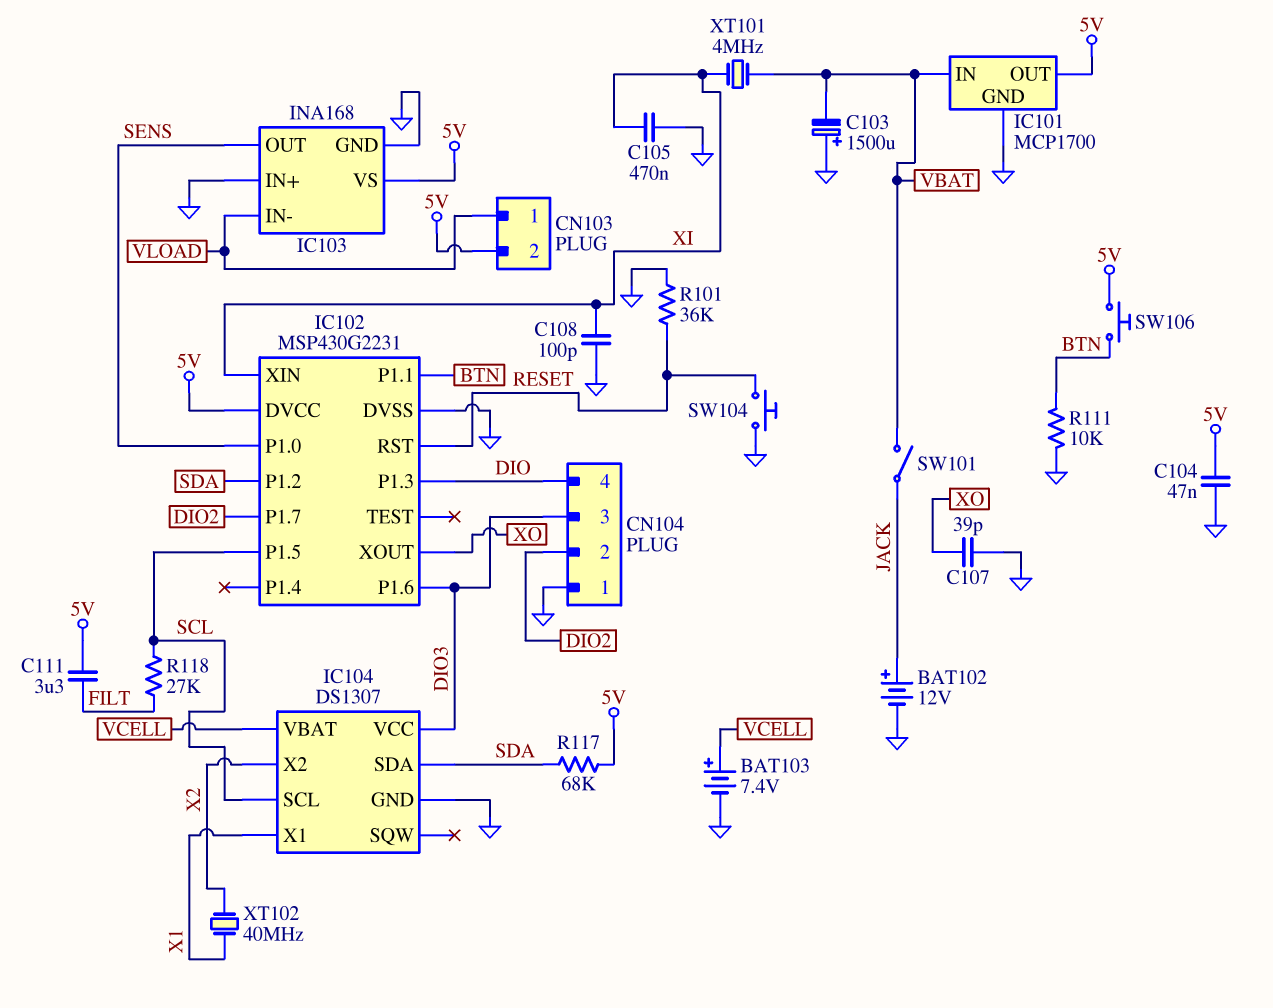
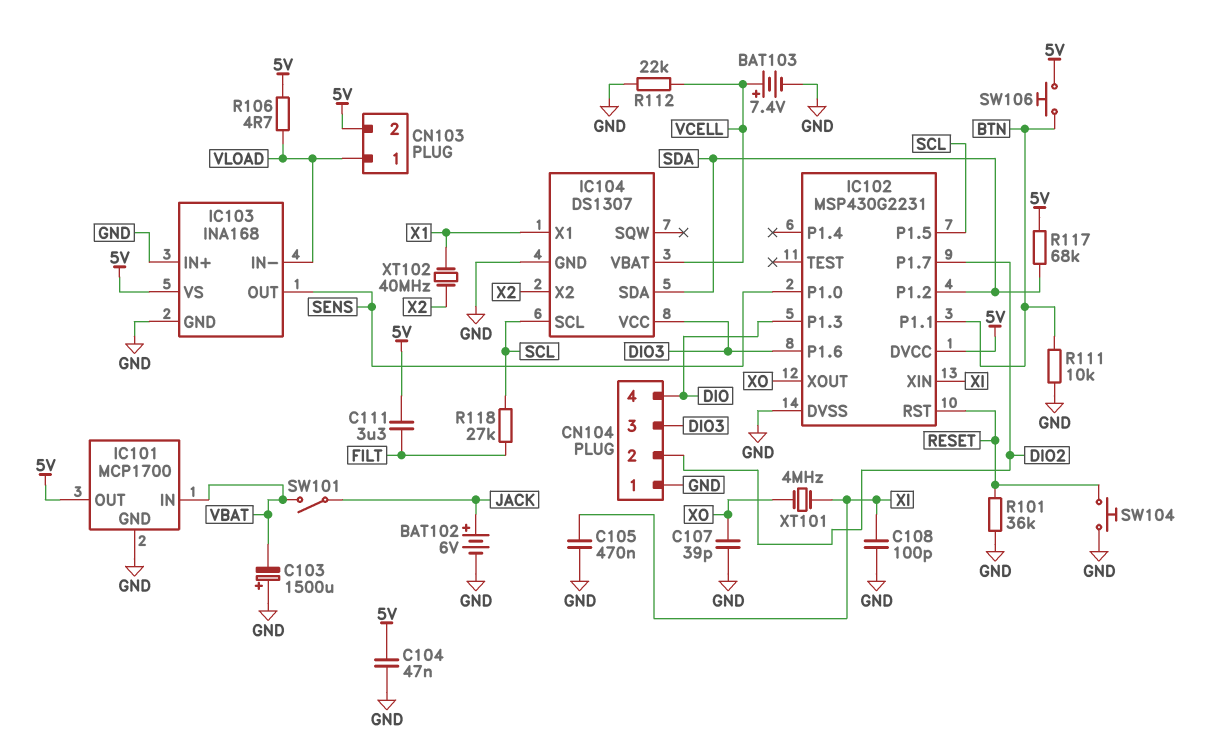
BAT102: 12V (plus JACK, minus GND) -> 6V (plus JACK, minus GND)
R106: none -> 4.7 (5V, VLOAD)
R112: none -> 22k (GND, VCELL)
XT101: 4MHz (VBAT, XI) -> 4MHz (XI, XO)

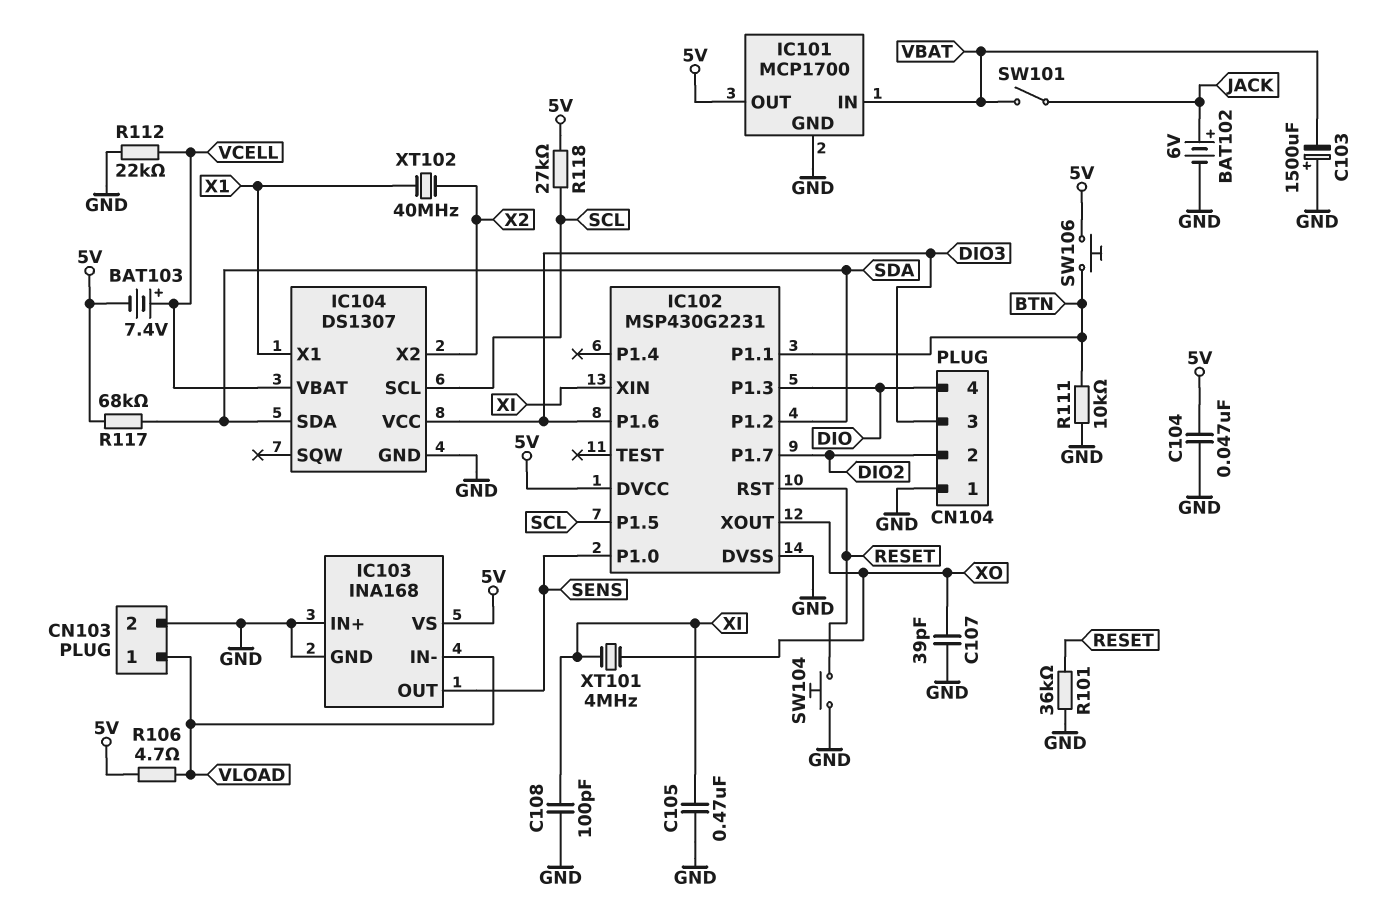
BAT103: 7.4V (plus VCELL, minus GND) -> 7.4V (plus VCELL, minus 5V)
C111: 3.3uF (5V, FILT) -> none
CN103 pin 2: 5V -> GND
R118: 27k (FILT, SCL) -> 27k (5V, SCL)

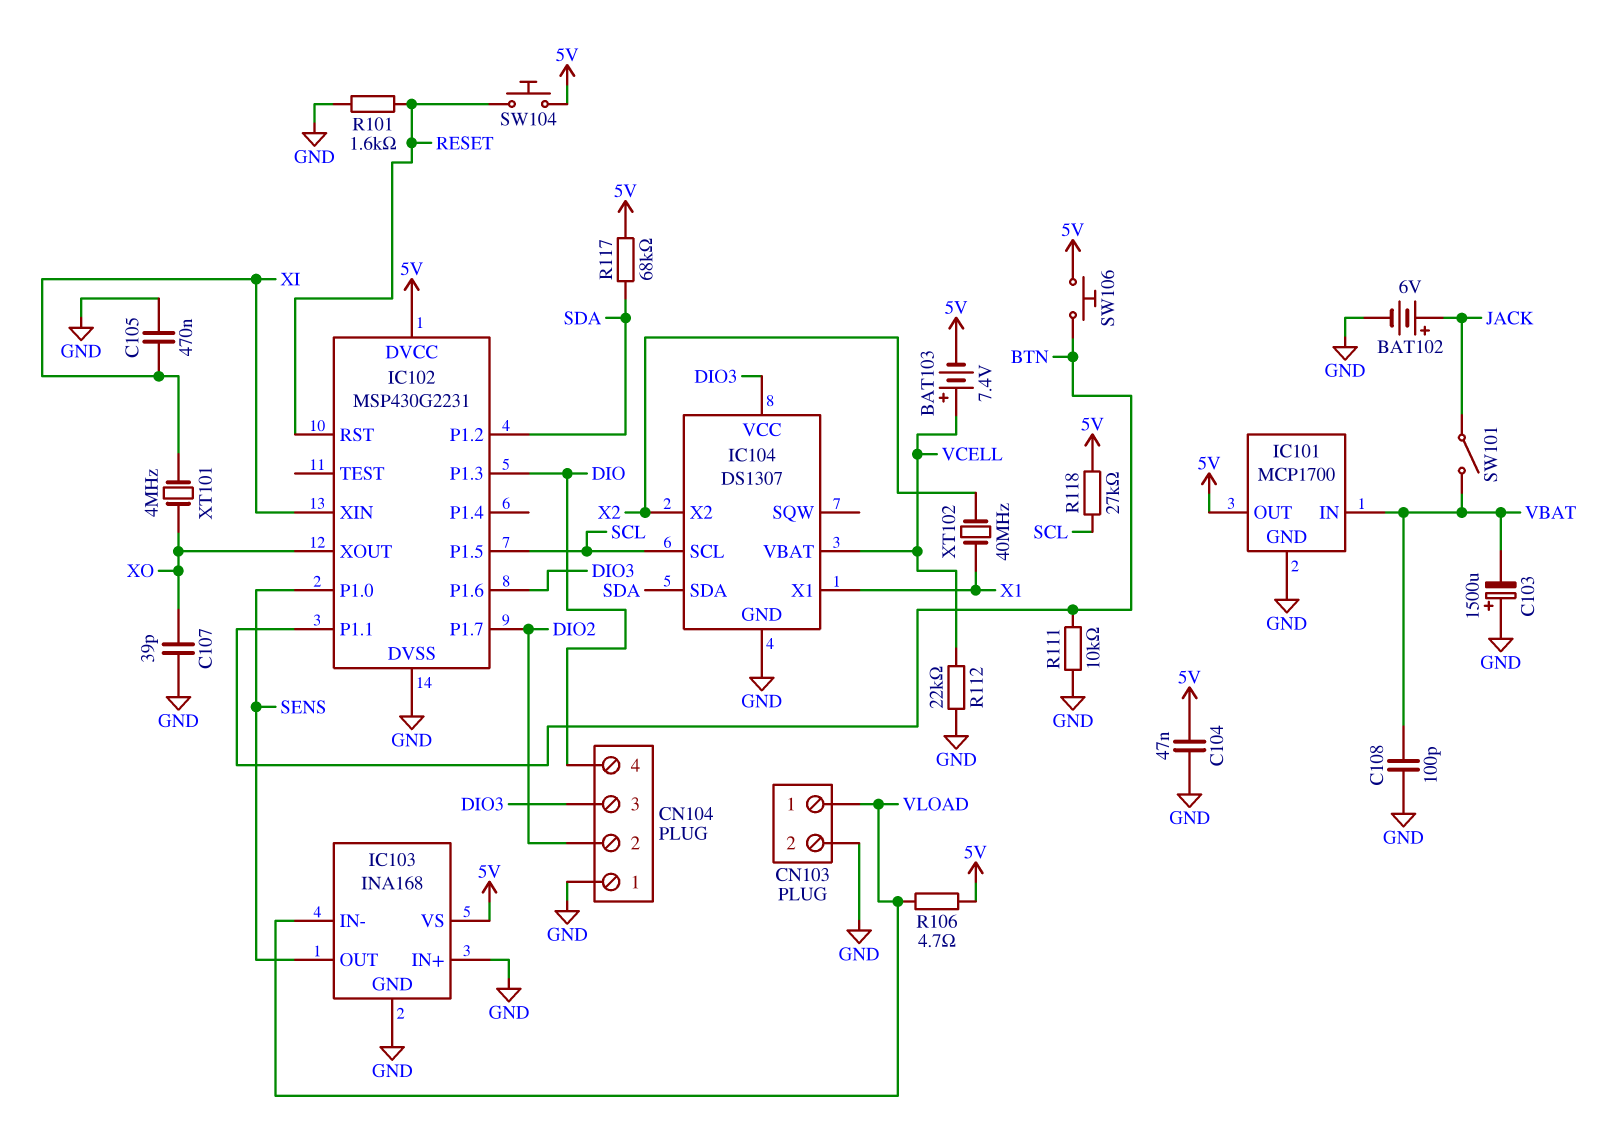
C108: 100pF (GND, XI) -> 100pF (GND, VBAT)
R101: 36k (GND, RESET) -> 1.6k (GND, RESET)
SW104: button (GND, RESET) -> button (5V, RESET)

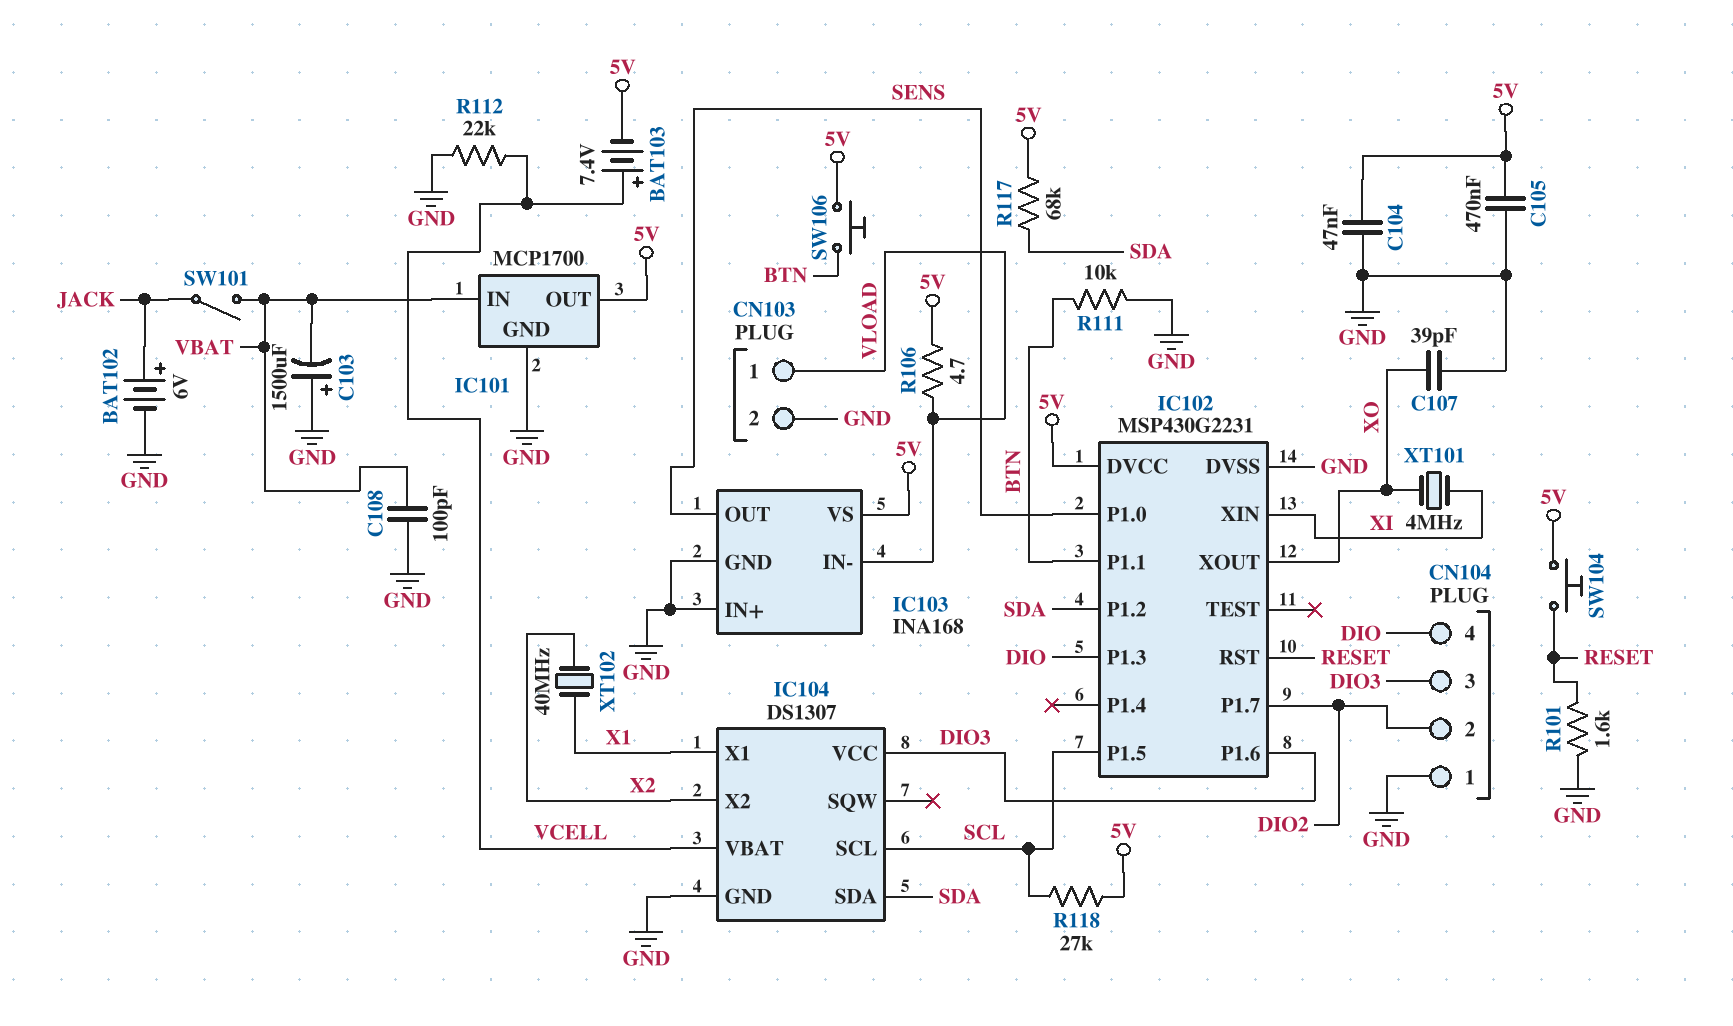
C105: 470nF (GND, XI) -> 470nF (5V, GND)

